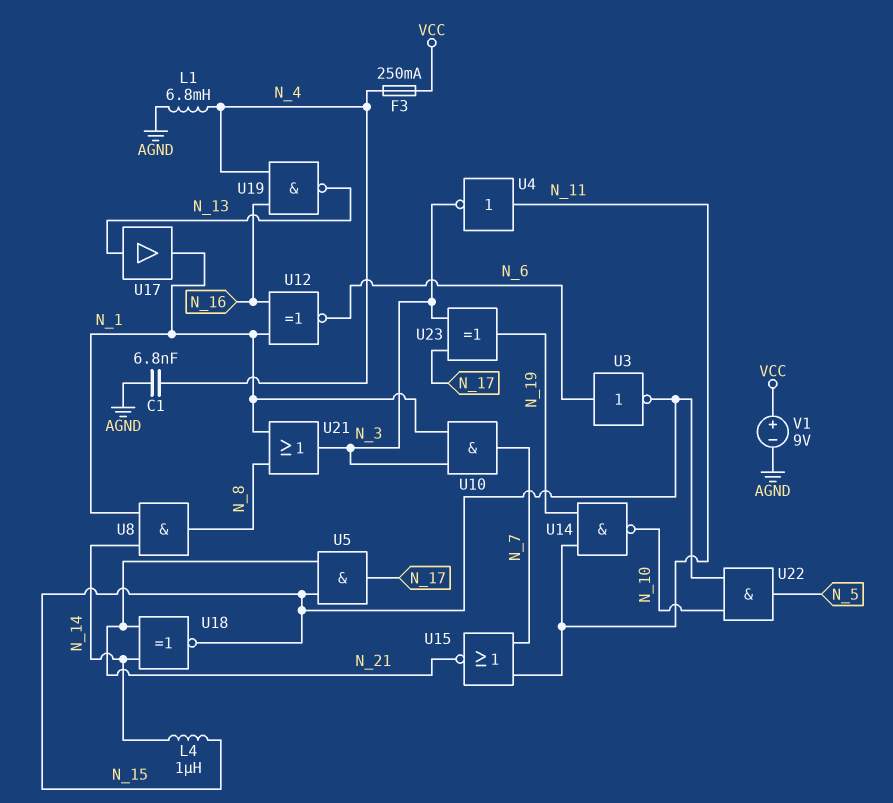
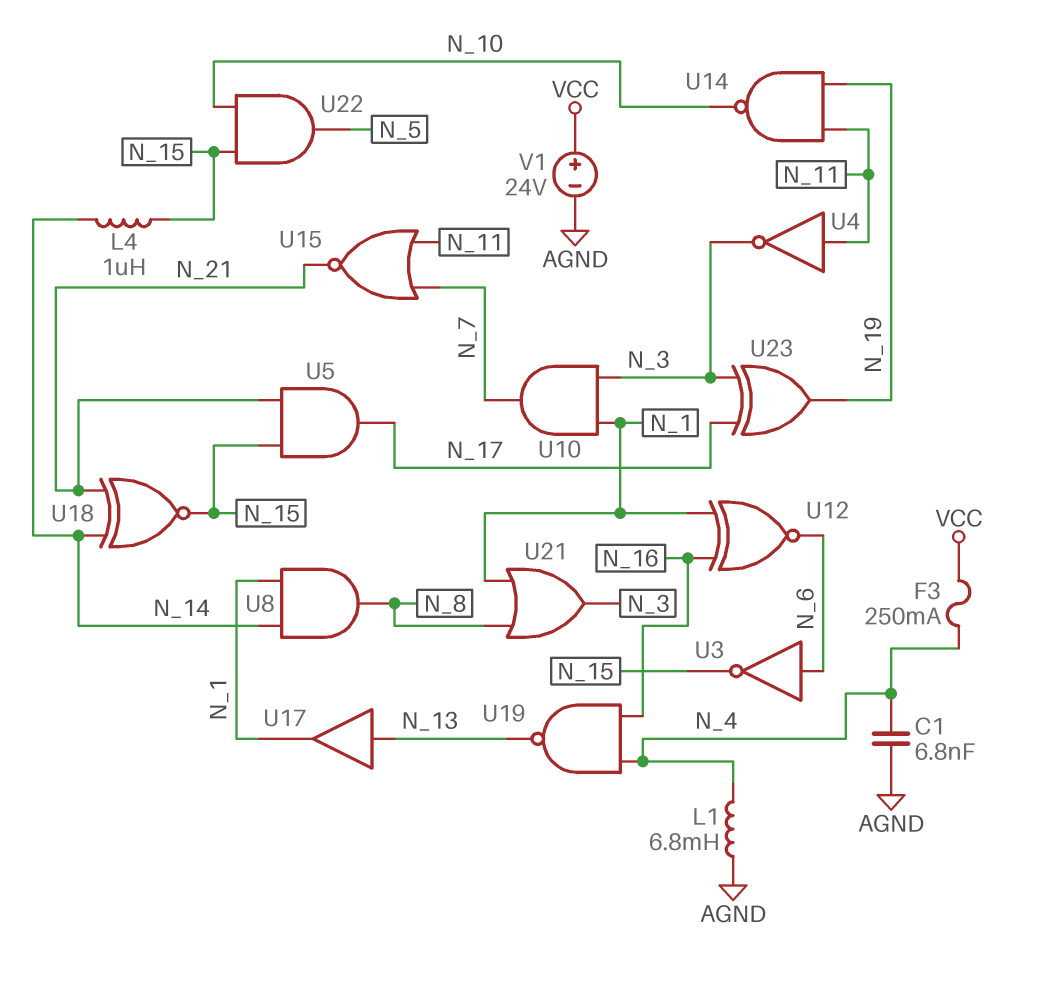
V1: 9V (plus VCC, minus AGND) -> 24V (plus VCC, minus AGND)

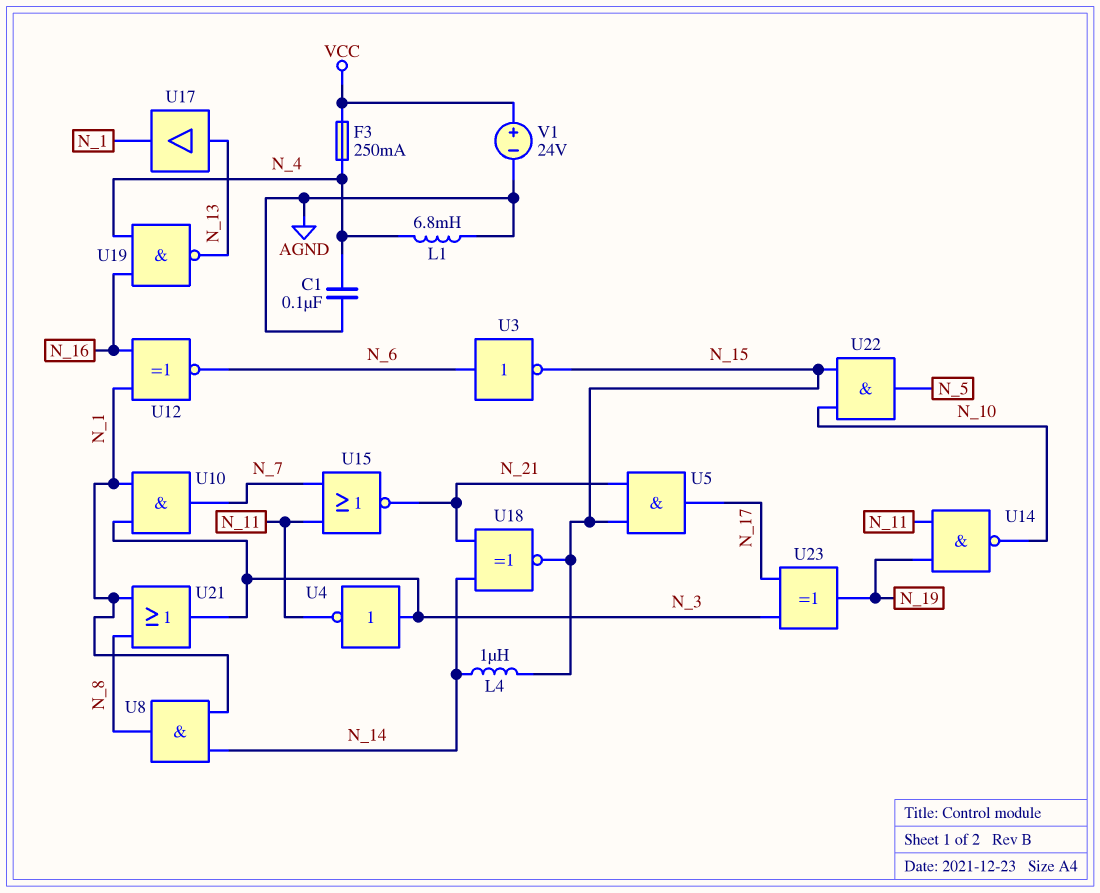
C1: 6.8nF (AGND, N_4) -> 100nF (AGND, N_4)
U4: NOT (in N_11, out N_3) -> NOT (in N_3, out N_11)

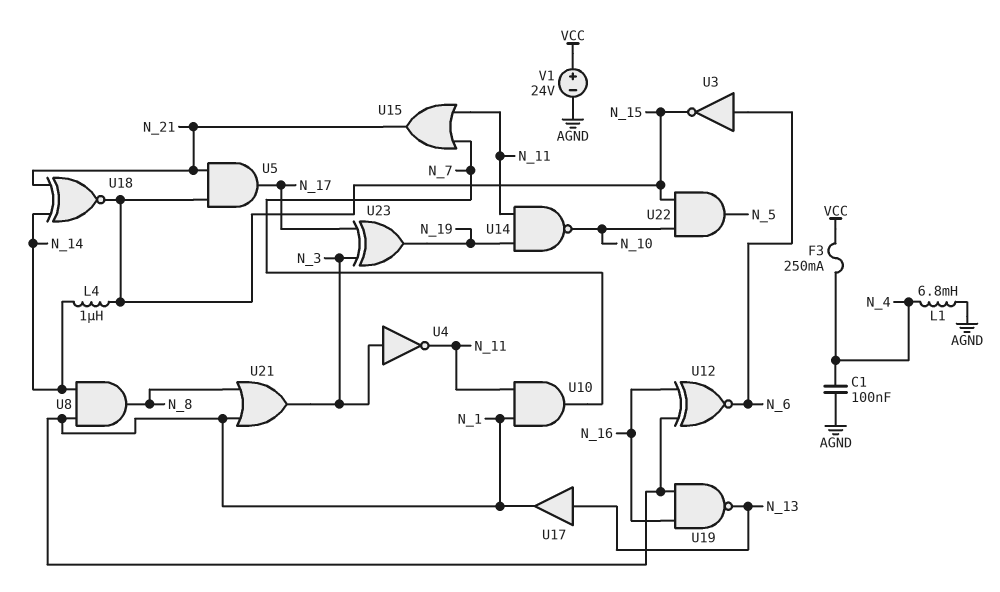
U10: AND (in N_1, in N_3, out N_7) -> AND (in N_1, in N_11, out N_7)
U15: NOR (in N_7, in N_11, out N_21) -> OR (in N_7, in N_11, out N_21)
U19: NAND (in N_4, in N_16, out N_13) -> NAND (in N_1, in N_16, out N_13)

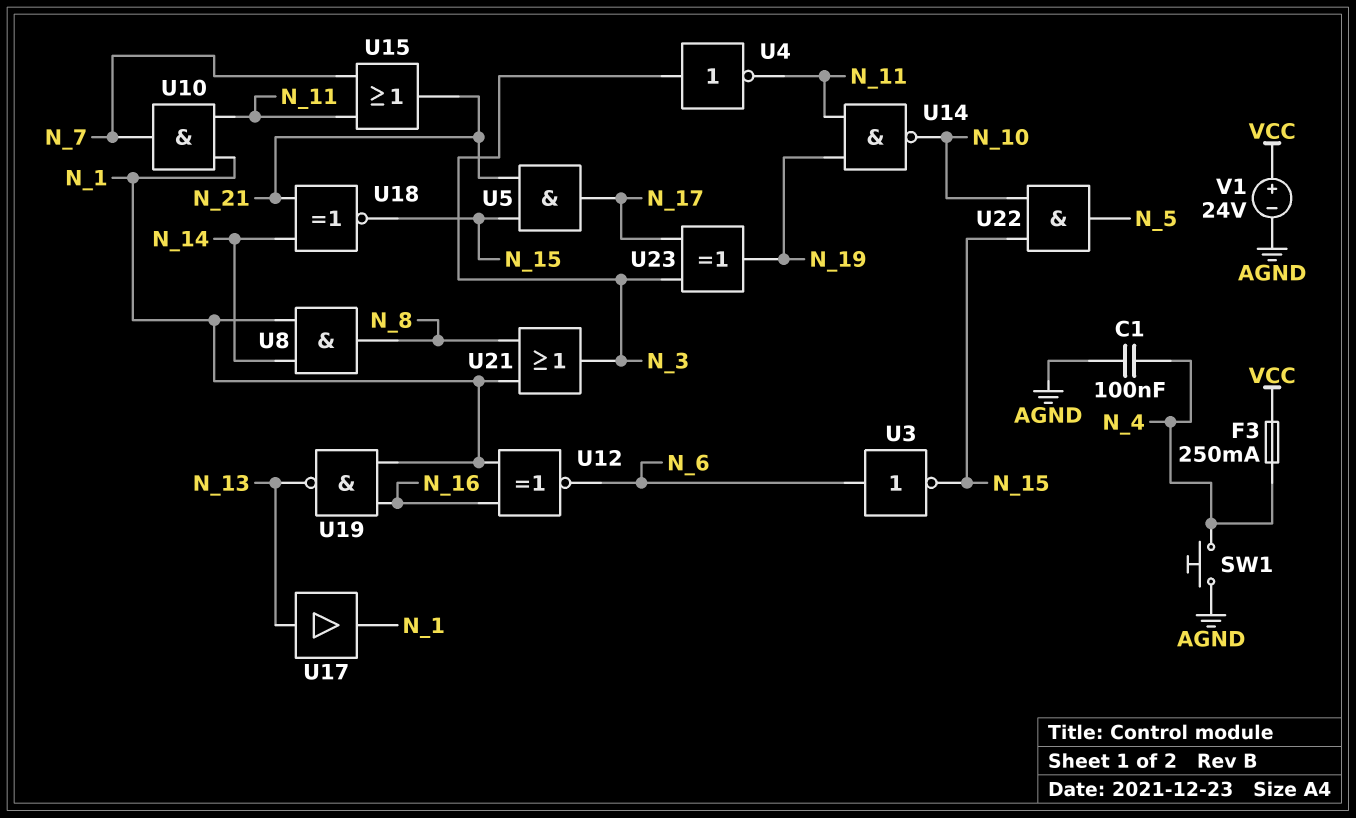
L1: 6.8mH (AGND, N_4) -> none
L4: 1uH (N_14, N_15) -> none
SW1: none -> button (AGND, N_4)

